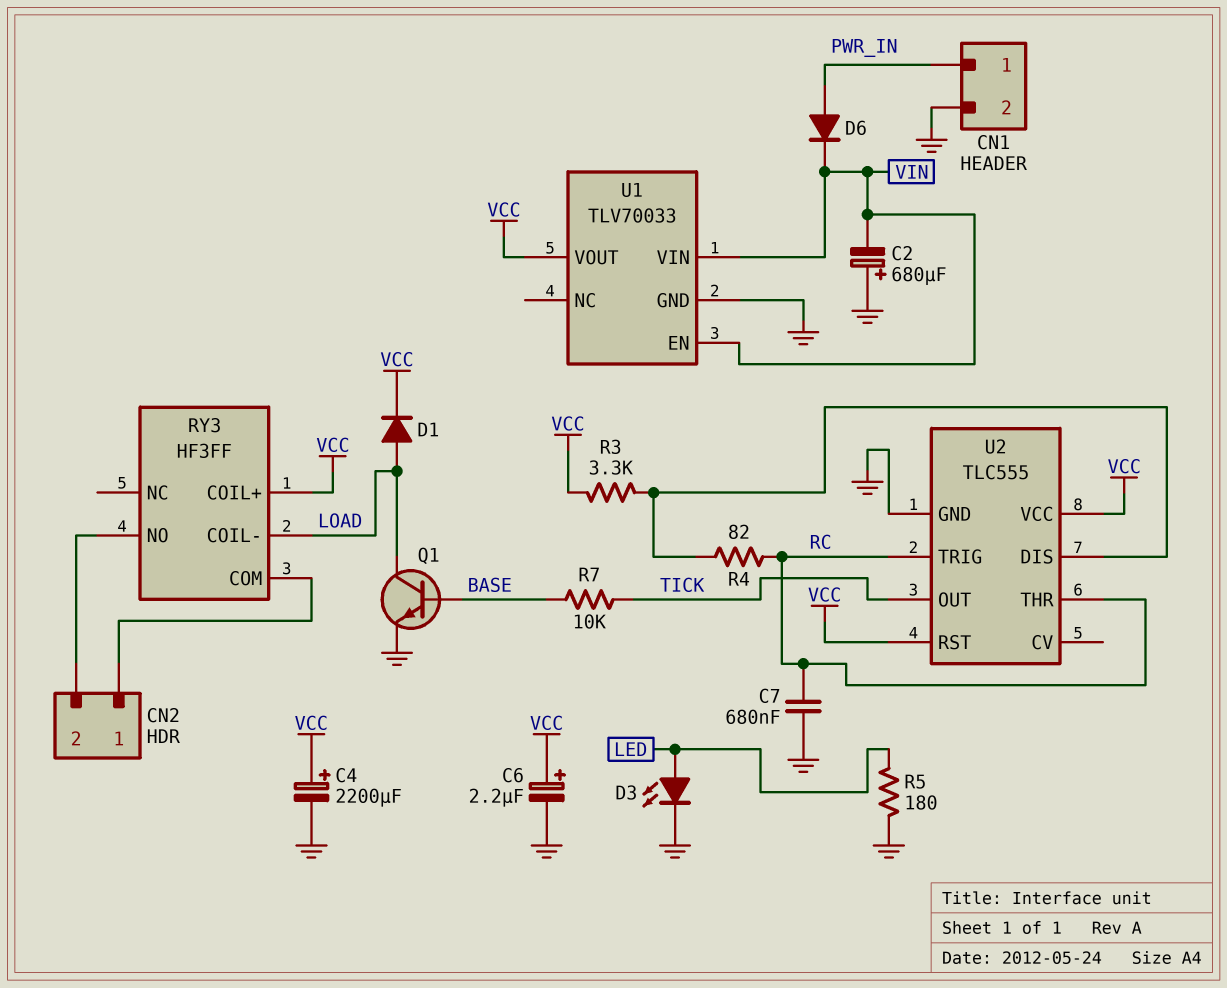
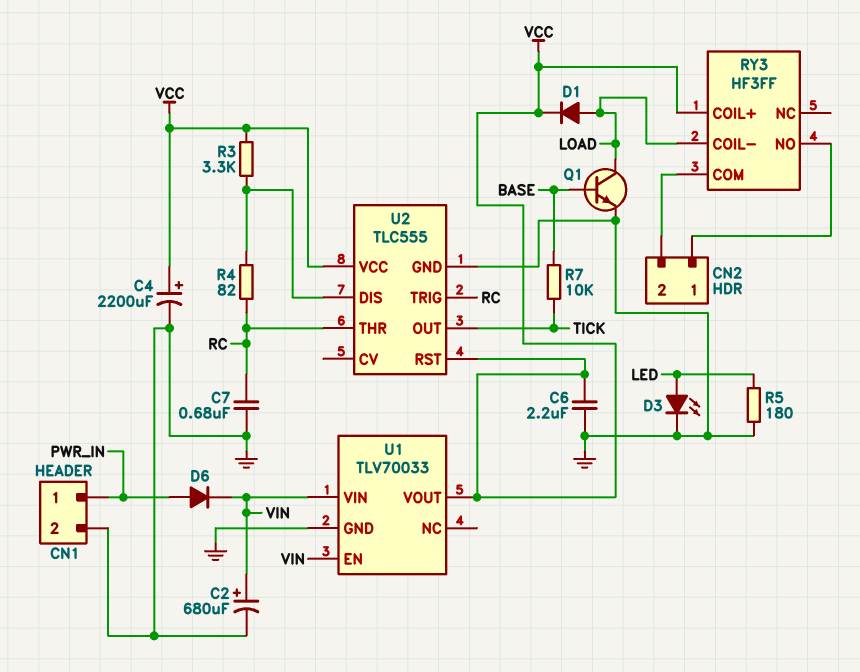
C2: 680uF (plus GND, minus VIN) -> 680uF (plus VIN, minus GND)
C6: 2.2uF (plus VCC, minus GND) -> 2.2uF (GND, VCC)
RY3 pin COM: CN2/1 -> CN2/2
RY3 pin NO: CN2/2 -> CN2/1

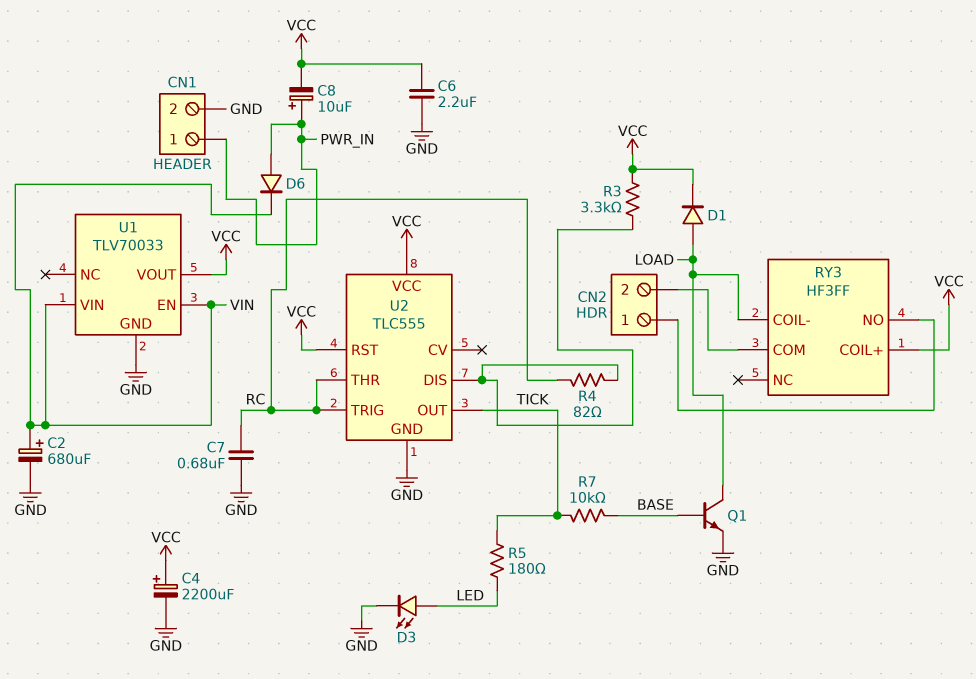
C8: none -> 10uF (plus PWR_IN, minus VCC)
R5: 180 (GND, LED) -> 180 (LED, TICK)

